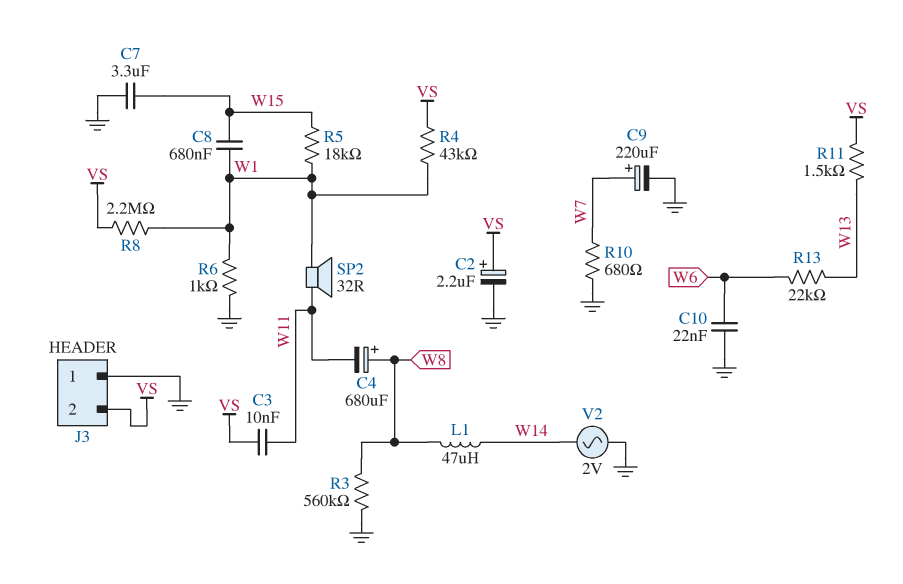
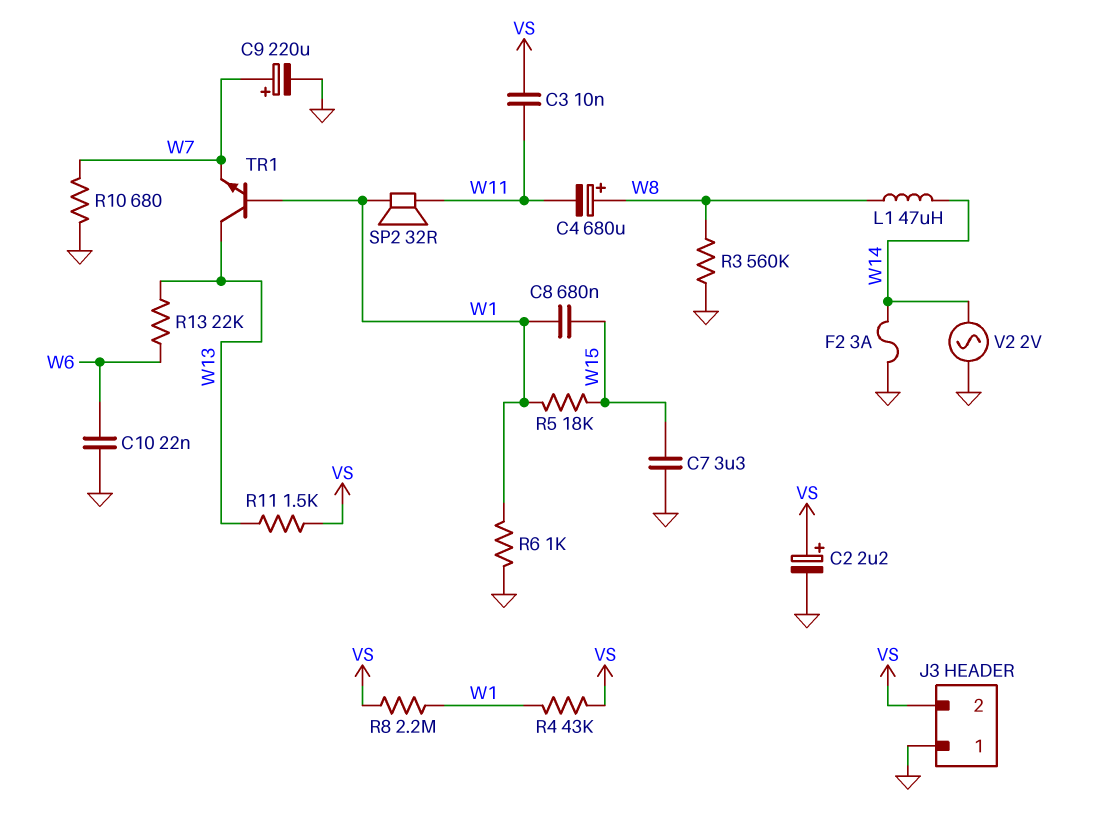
F2: none -> 3A (GND, W14)
TR1: none -> NPN (B W1, C W13, E W7)

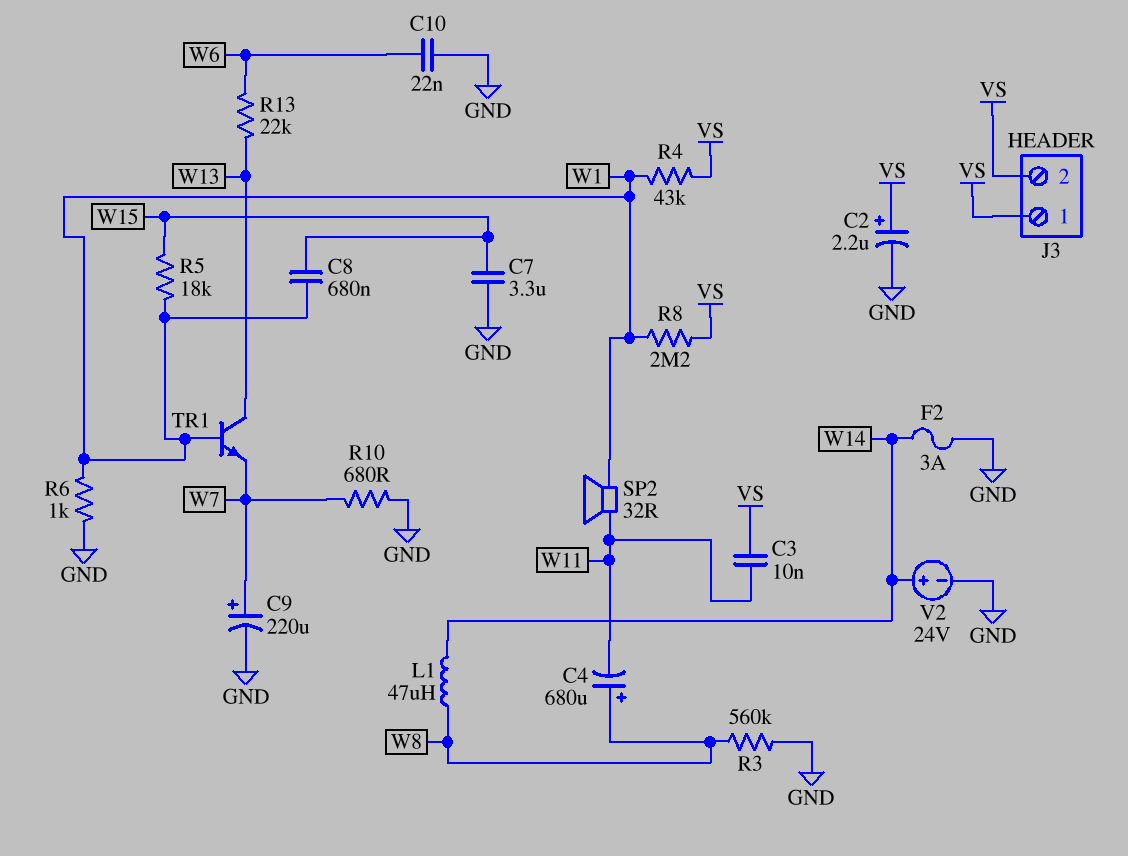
J3 pin 1: GND -> VS
R11: 1.5k (VS, W13) -> none
V2: AC 2V (GND, W14) -> 24V (plus W14, minus GND)

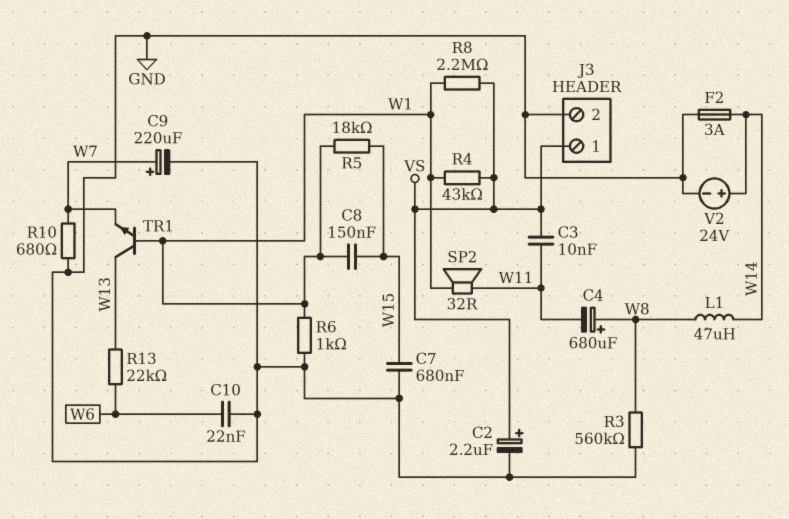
C7: 3.3uF (GND, W15) -> 680nF (GND, W15)
C8: 680nF (W1, W15) -> 150nF (W1, W15)
J3 pin 2: VS -> GND

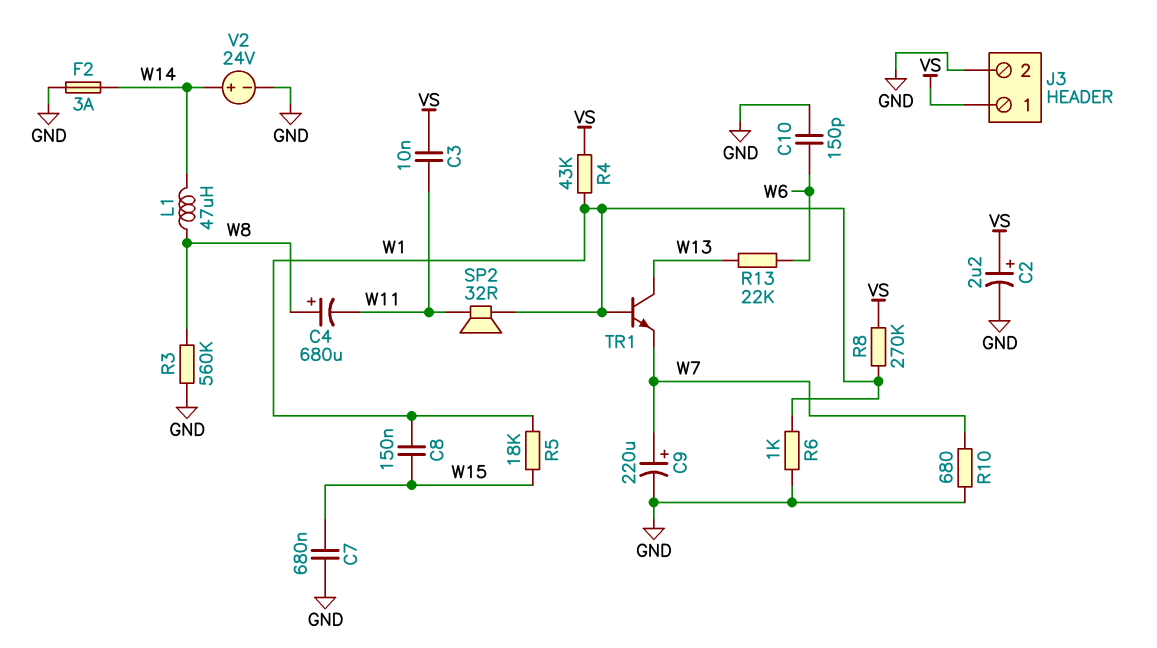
C10: 22nF (GND, W6) -> 150pF (GND, W6)
R8: 2.2M (VS, W1) -> 270k (VS, W1)

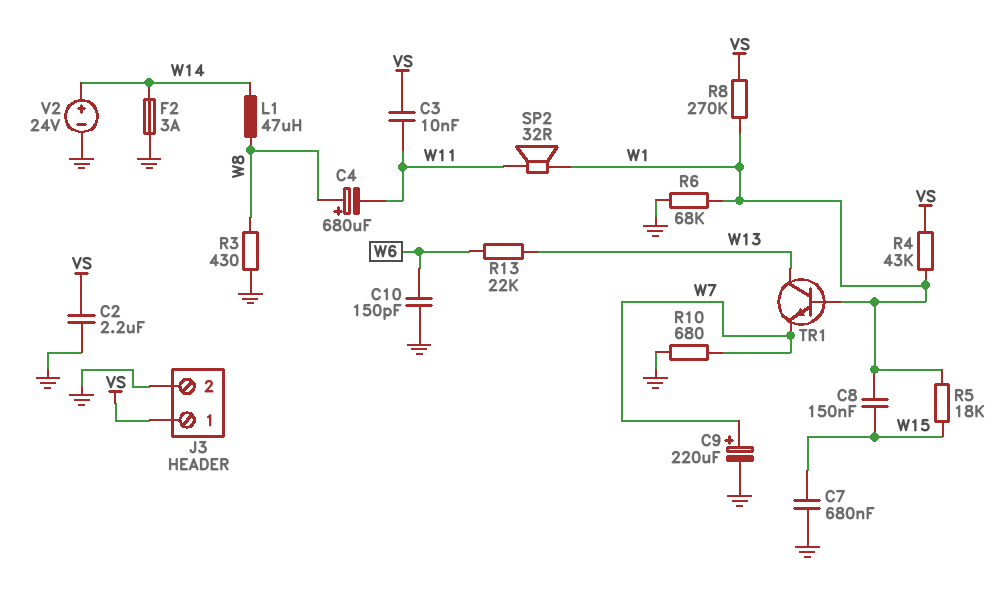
C2: 2.2uF (plus VS, minus GND) -> 2.2uF (GND, VS)
R3: 560k (GND, W8) -> 430 (GND, W8)
R6: 1k (GND, W1) -> 68k (GND, W1)

